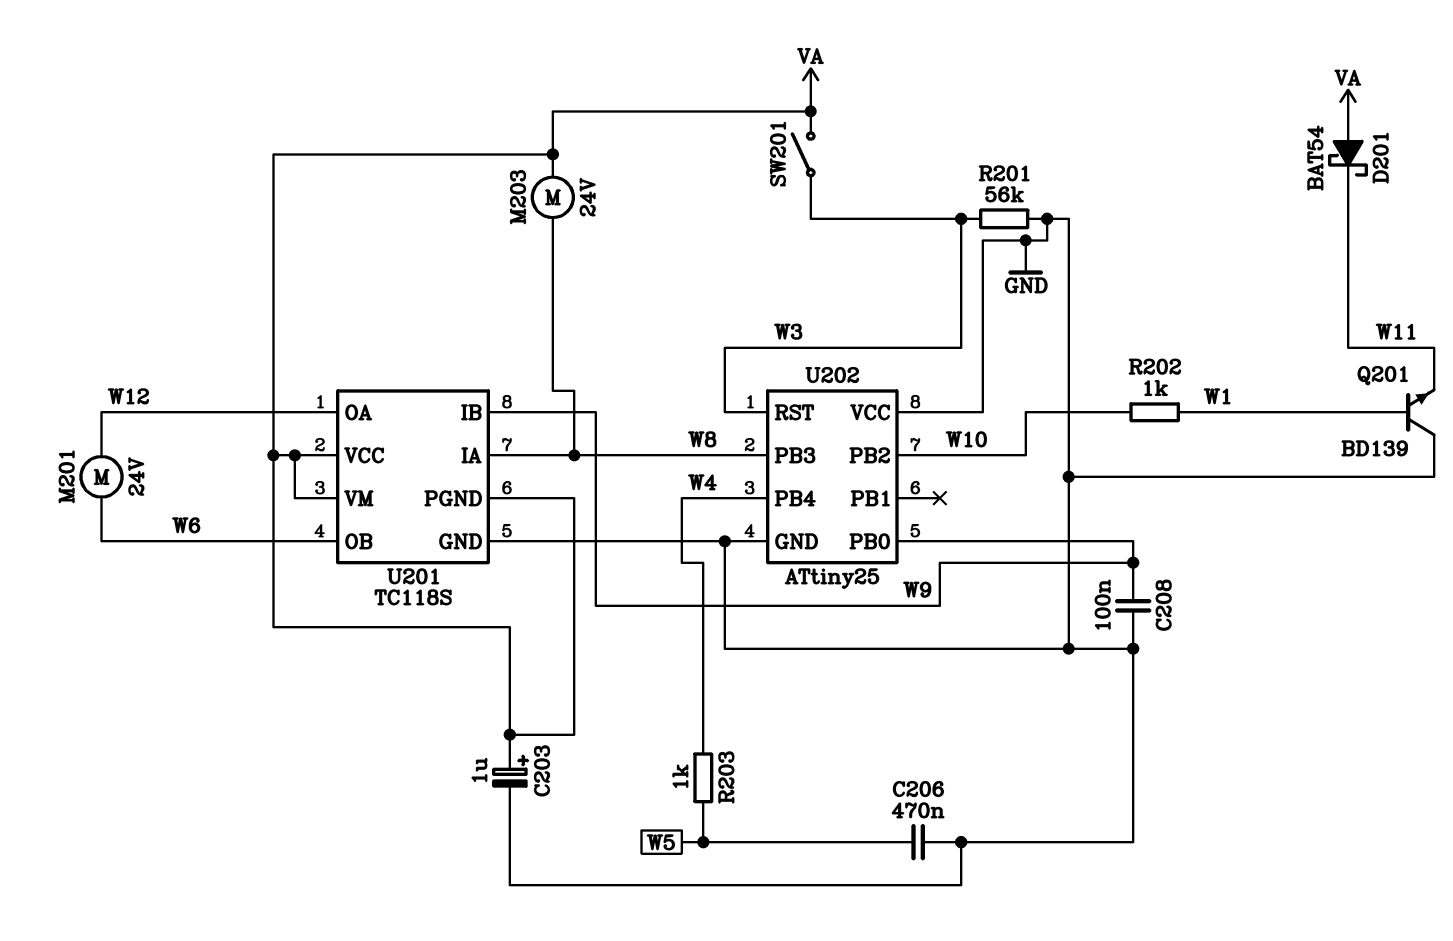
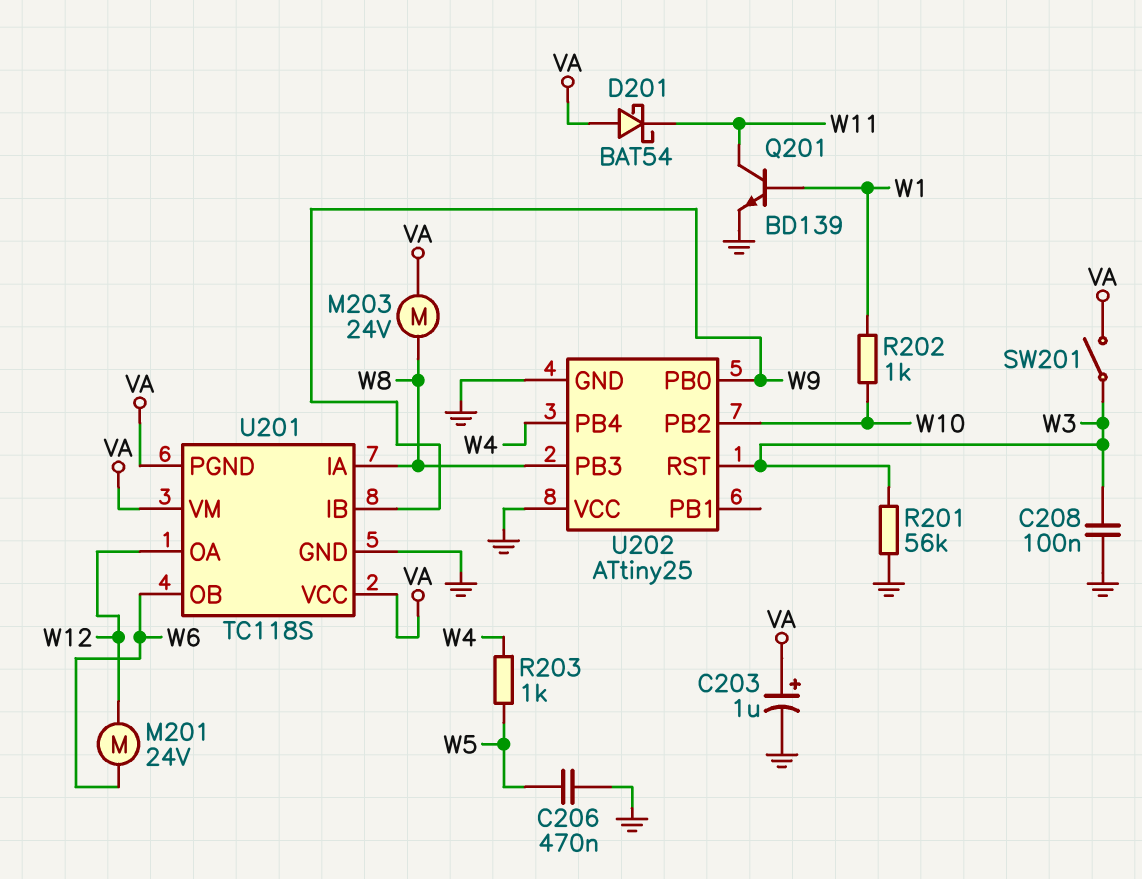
C208: 100nF (GND, W9) -> 100nF (GND, W3)
Q201: NPN BD139 (B W1, C GND, E W11) -> NPN BD139 (B W1, C W11, E GND)

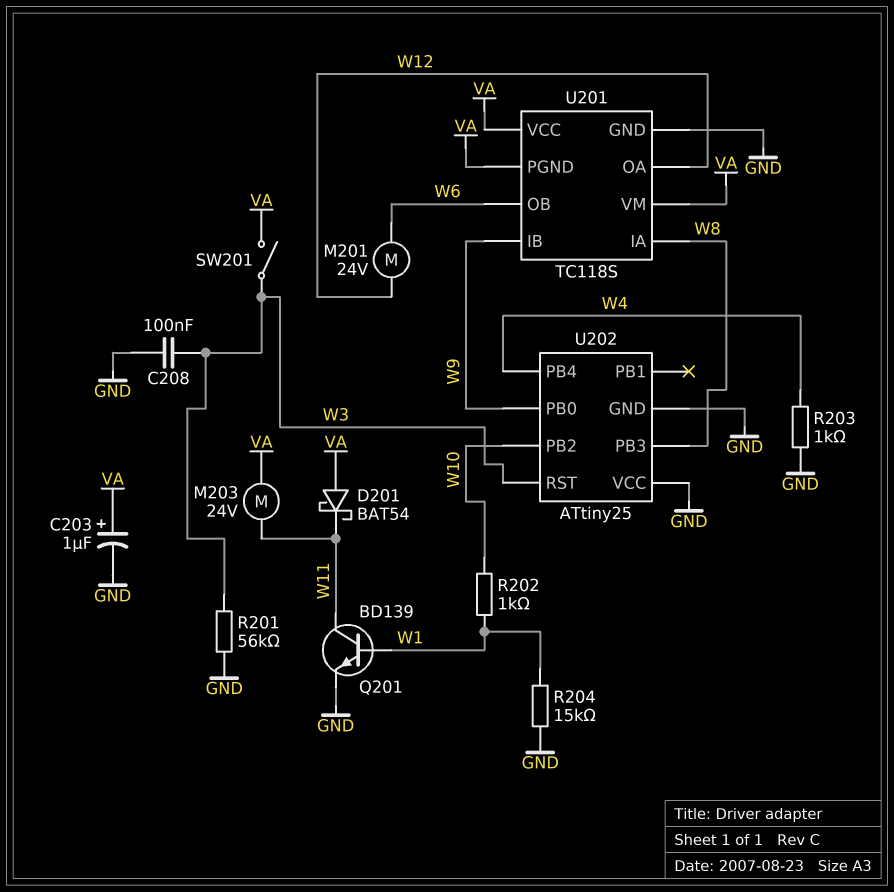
C206: 470nF (GND, W5) -> none
M203: motor 24V (VA, W8) -> motor 24V (VA, W11)
R203: 1k (W4, W5) -> 1k (GND, W4)
R204: none -> 15k (GND, W1)

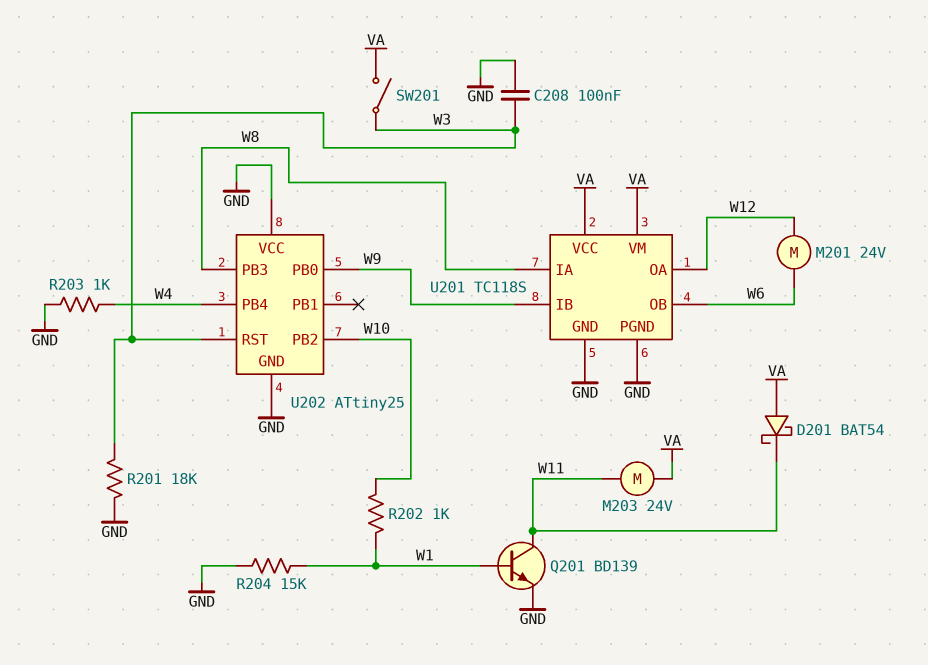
C203: 1uF (plus VA, minus GND) -> none
R201: 56k (GND, W3) -> 18k (GND, W3)
U201 pin PGND: VA -> GND

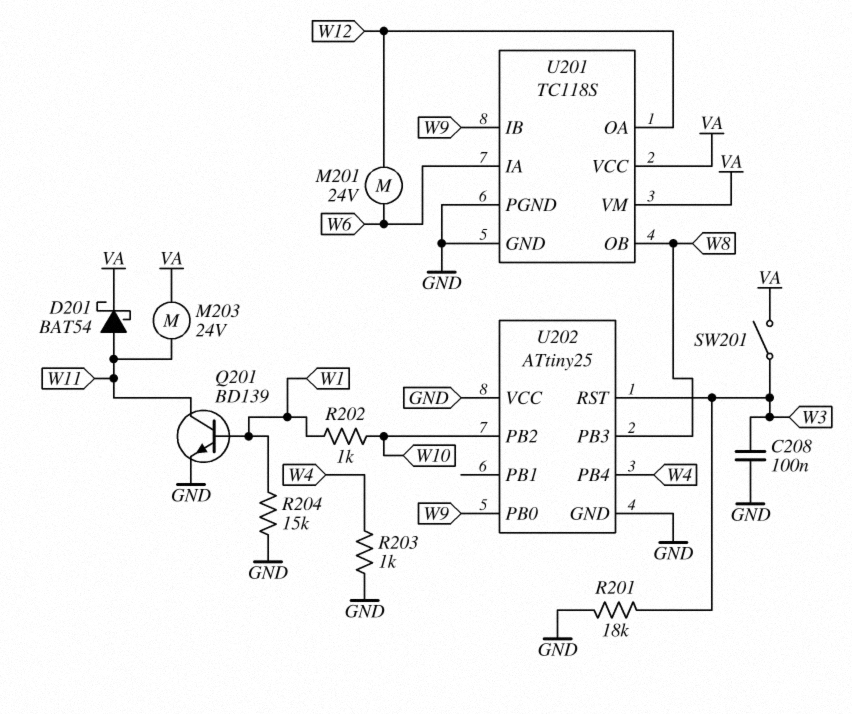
D201: schottky BAT54 (A VA, K W11) -> schottky BAT54 (A W11, K VA)
U201 pin IA: W8 -> W6
U201 pin OB: W6 -> W8

